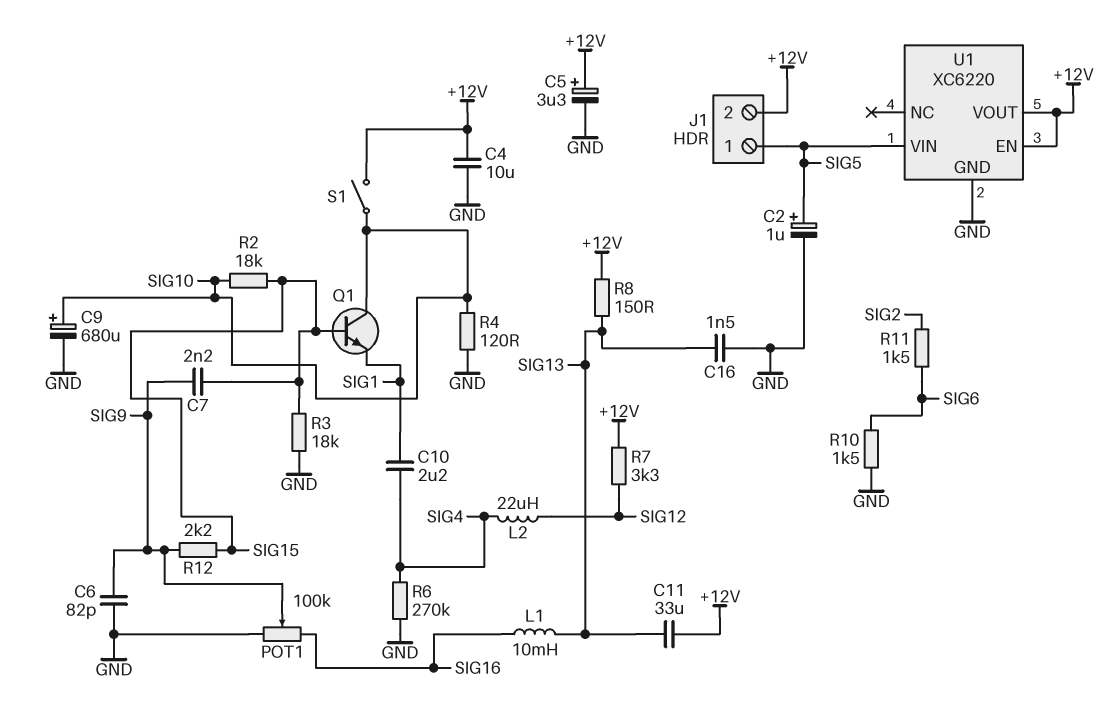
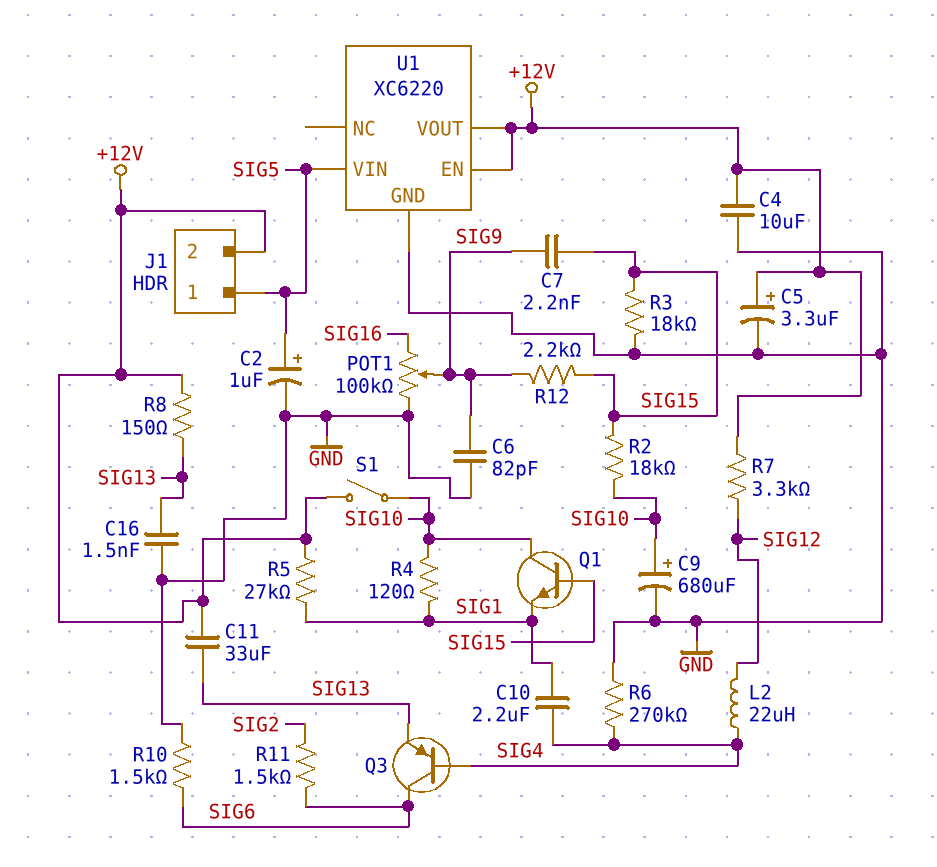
L1: 10mH (SIG13, SIG16) -> none
Q3: none -> PNP (B SIG4, C SIG6, E SIG13)
R4: 120 (GND, SIG10) -> 120 (SIG1, SIG10)
R5: none -> 27k (+12V, SIG1)

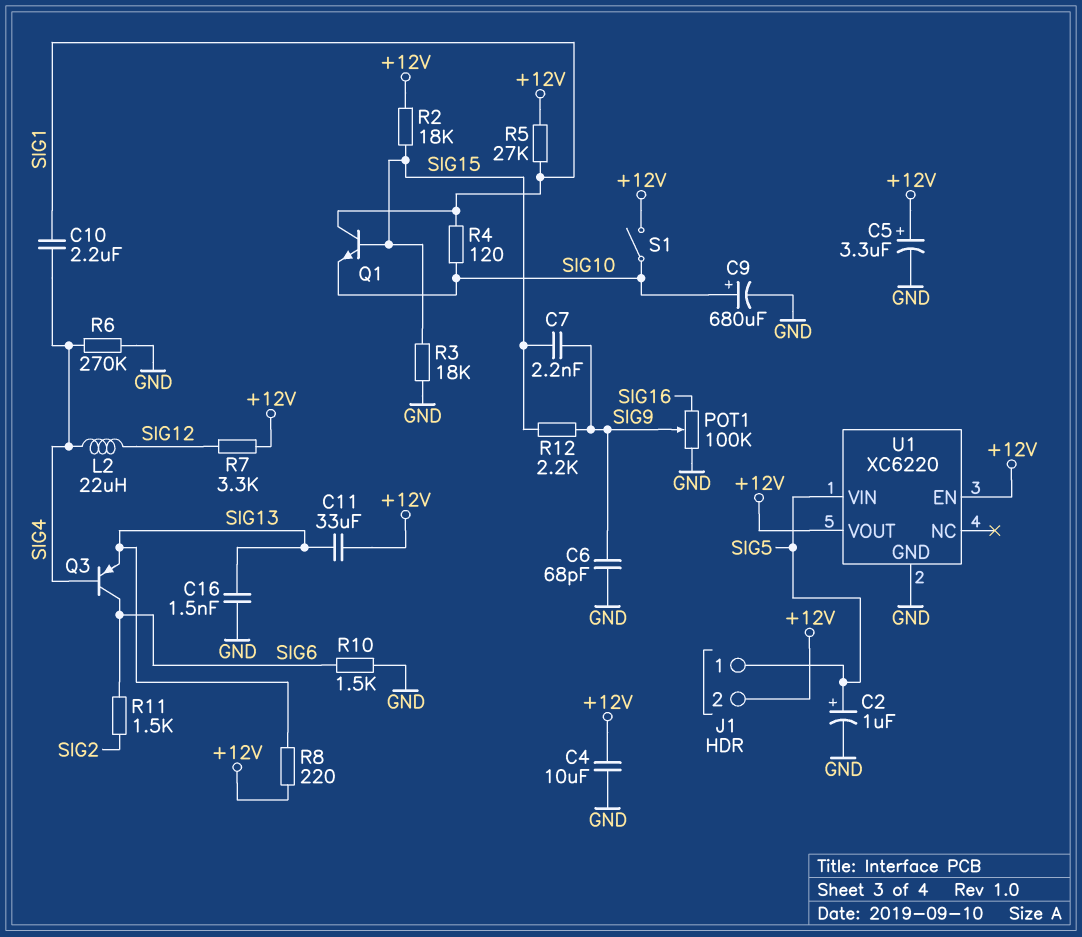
C6: 82pF (GND, SIG9) -> 68pF (GND, SIG9)
Q1: NPN (B SIG15, C SIG10, E SIG1) -> NPN (B SIG15, C SIG1, E SIG10)
R2: 18k (SIG10, SIG15) -> 18k (+12V, SIG15)
R8: 150 (+12V, SIG13) -> 220 (+12V, SIG13)

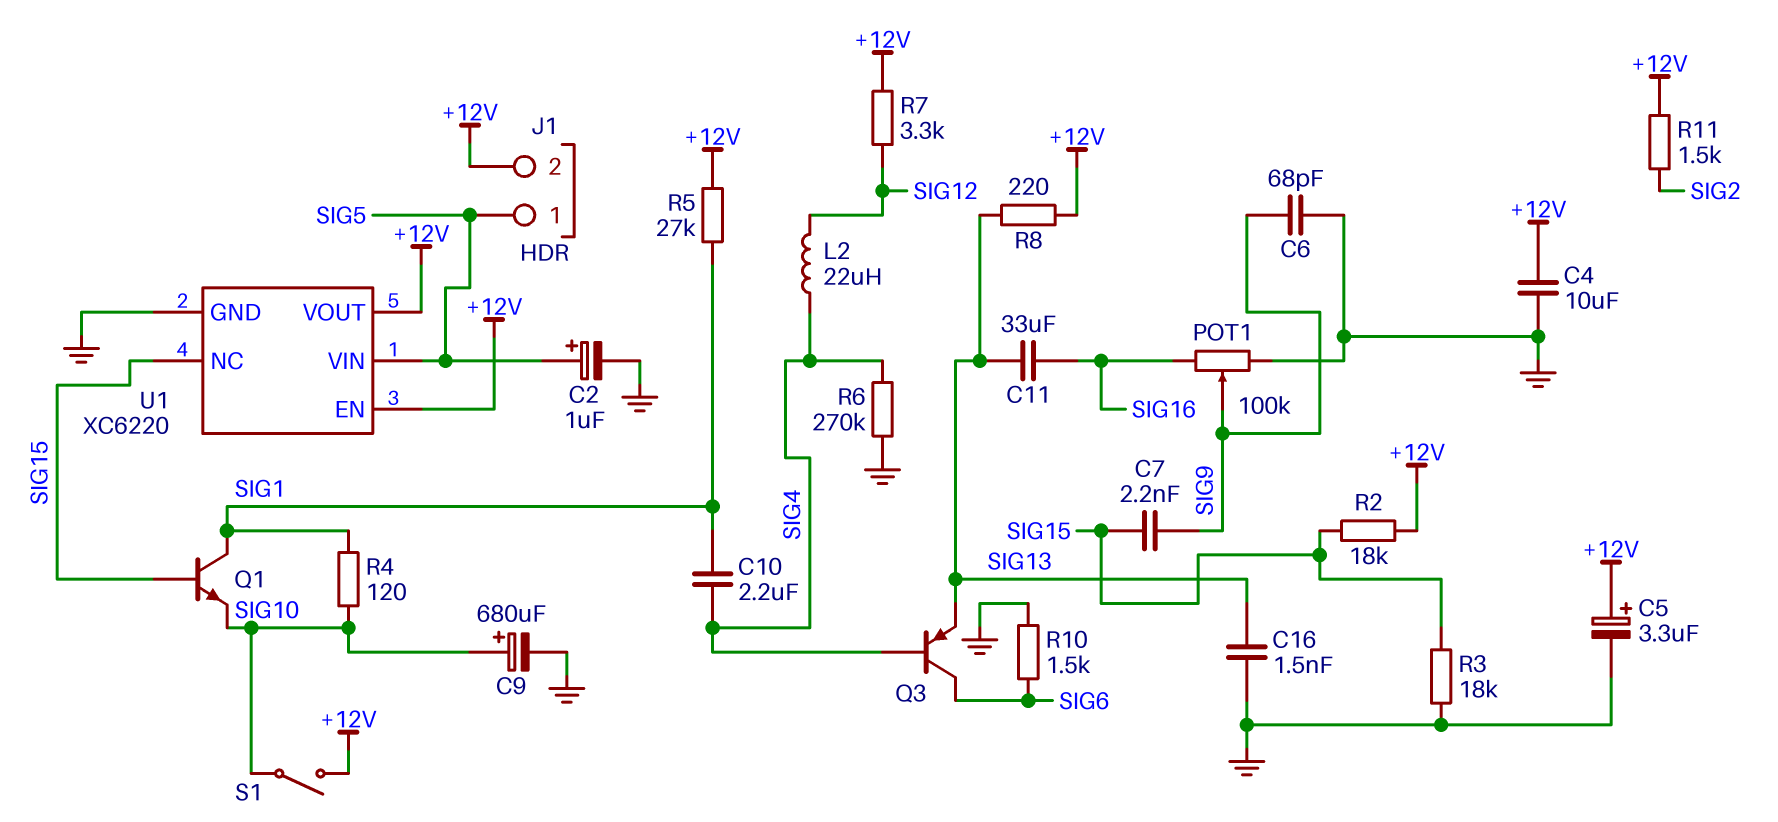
C11: 33uF (+12V, SIG13) -> 33uF (SIG13, SIG16)
R11: 1.5k (SIG2, SIG6) -> 1.5k (+12V, SIG2)
R12: 2.2k (SIG9, SIG15) -> none
U1 pin NC: none -> SIG15

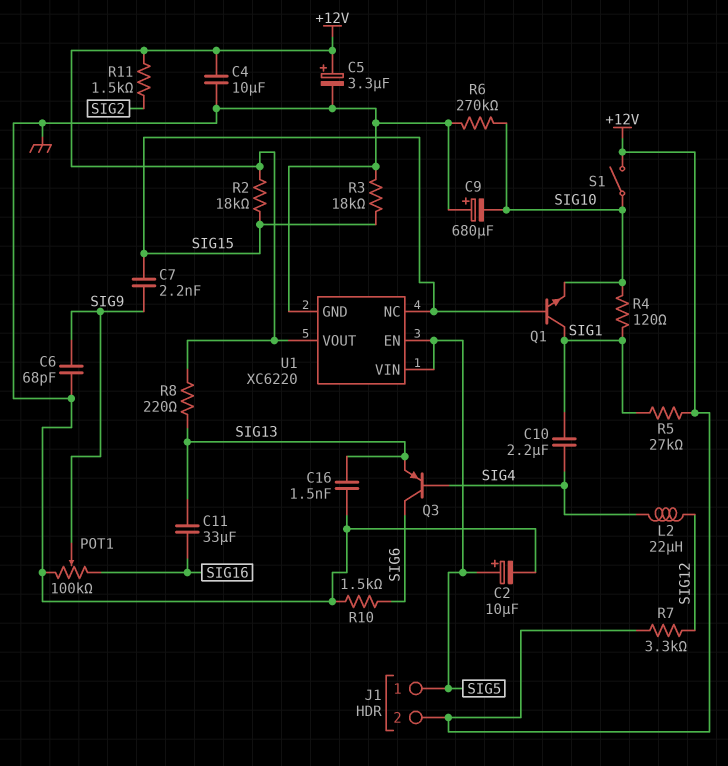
C2: 1uF (plus SIG5, minus GND) -> 10uF (plus SIG5, minus GND)
C9: 680uF (plus SIG10, minus GND) -> 680uF (plus GND, minus SIG10)
R6: 270k (GND, SIG4) -> 270k (GND, SIG10)
U1 pin EN: +12V -> SIG5

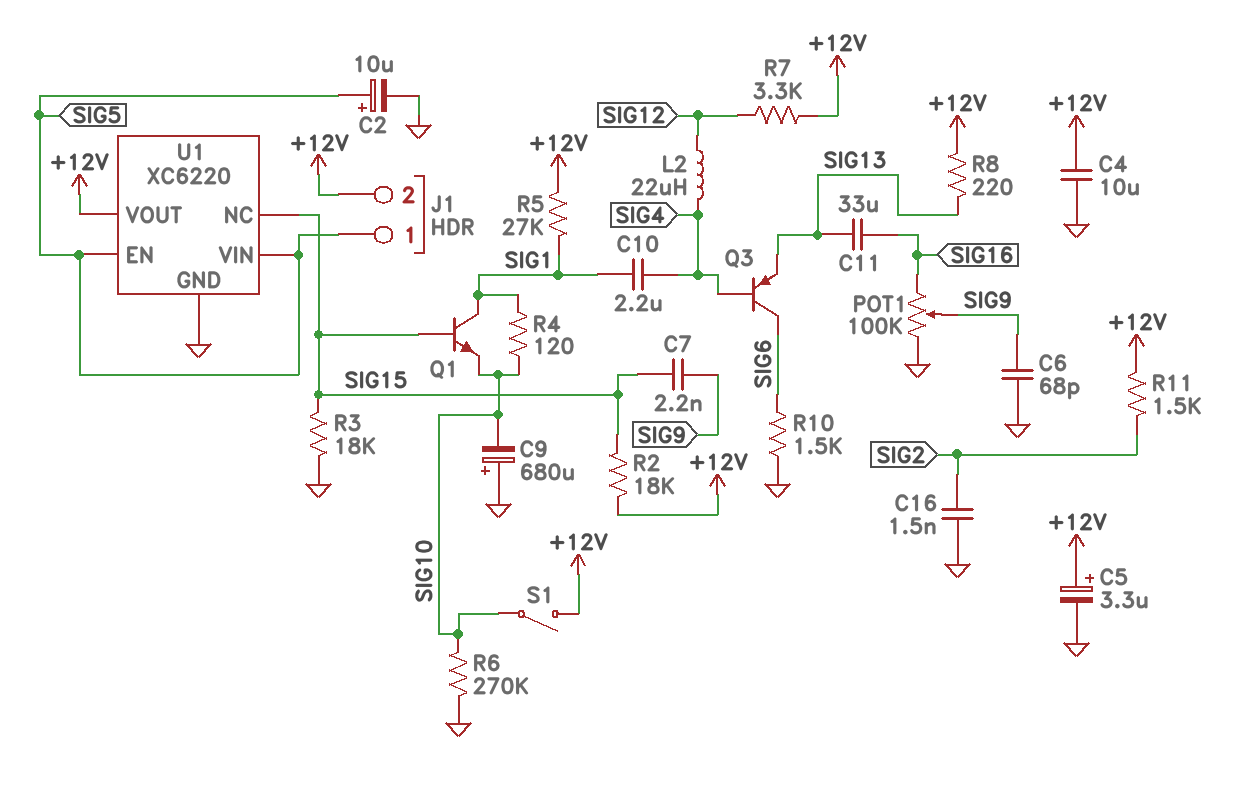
C16: 1.5nF (GND, SIG13) -> 1.5nF (GND, SIG2)

